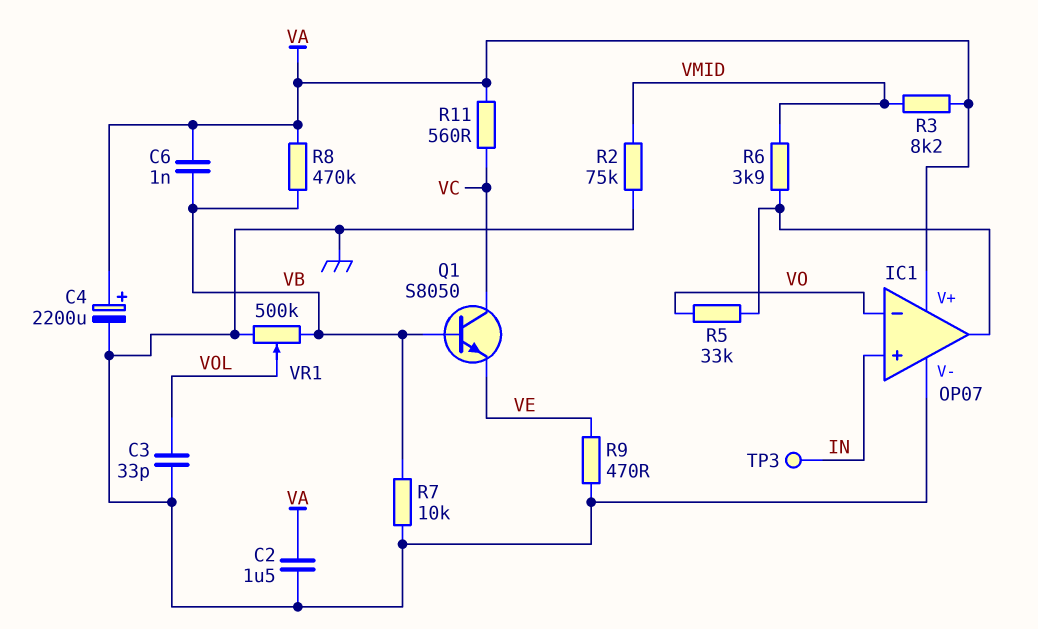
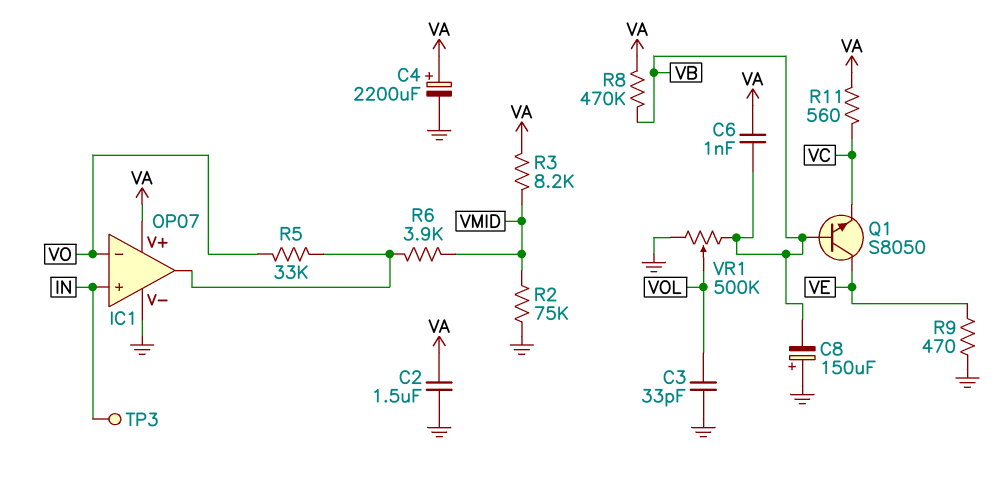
C8: none -> 150uF (plus GND, minus VB)
Q1: NPN S8050 (B VB, C VC, E VE) -> NPN S8050 (B VB, C VE, E VC)
R7: 10k (GND, VB) -> none

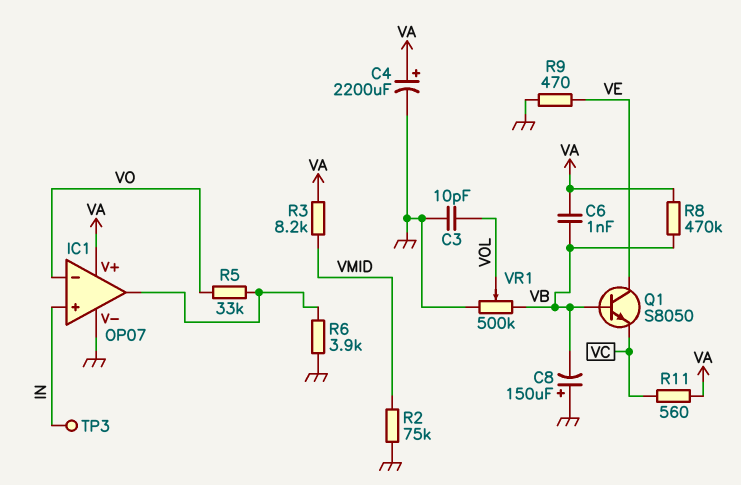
C2: 1.5uF (GND, VA) -> none
C3: 33pF (GND, VOL) -> 10pF (GND, VOL)
R6: 3.9k (IC1/out, VMID) -> 3.9k (GND, IC1/out)

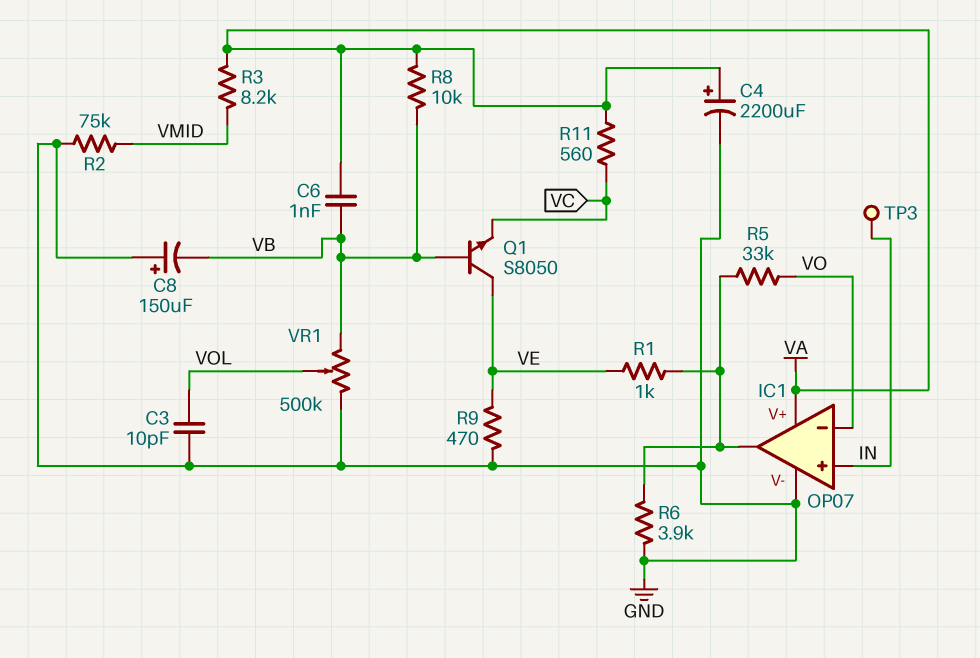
R1: none -> 1k (IC1/out, VE)
R8: 470k (VA, VB) -> 10k (VA, VB)

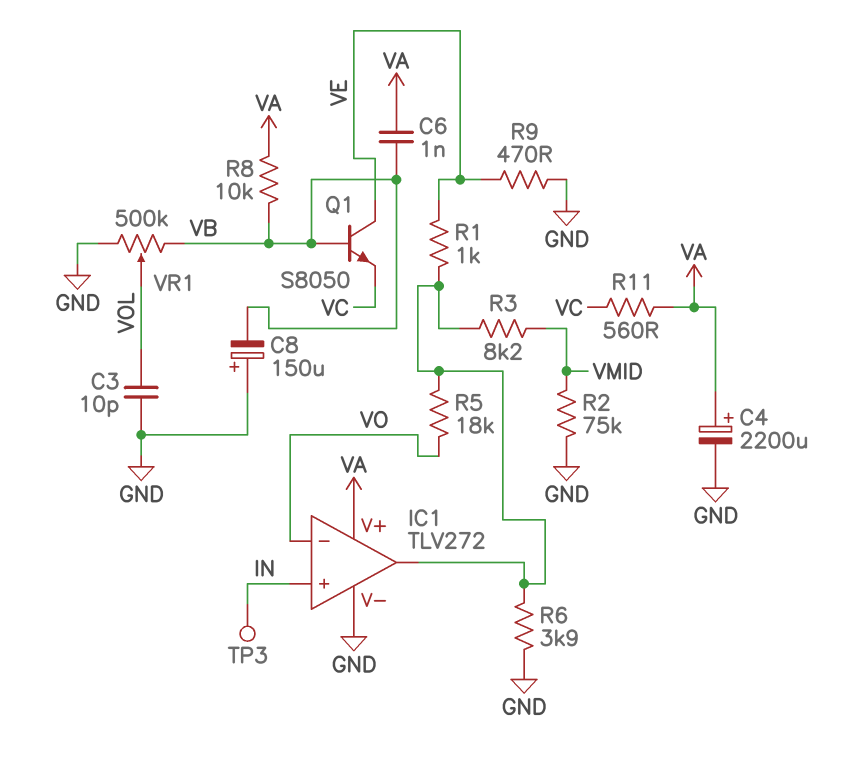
IC1: OP07 -> TLV272
R3: 8.2k (VA, VMID) -> 8.2k (IC1/out, VMID)
R5: 33k (IC1/out, VO) -> 18k (IC1/out, VO)

